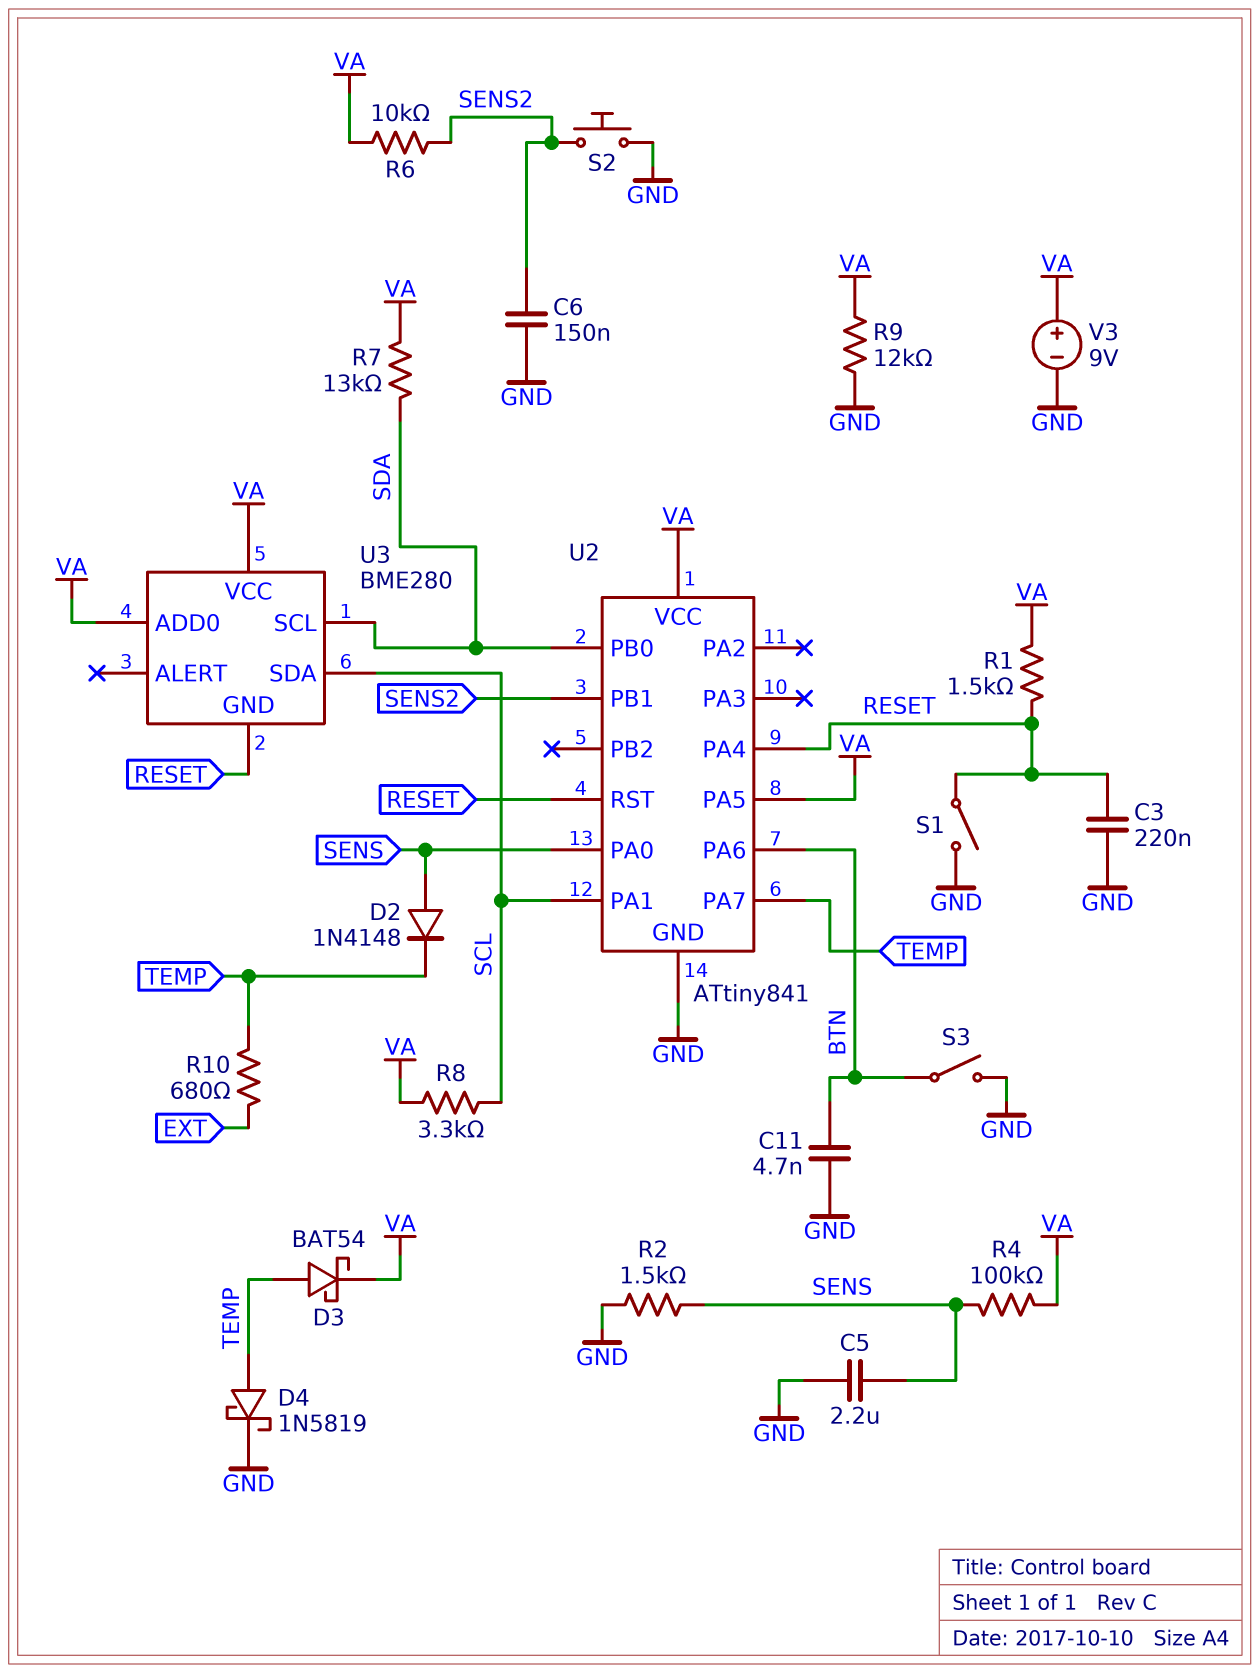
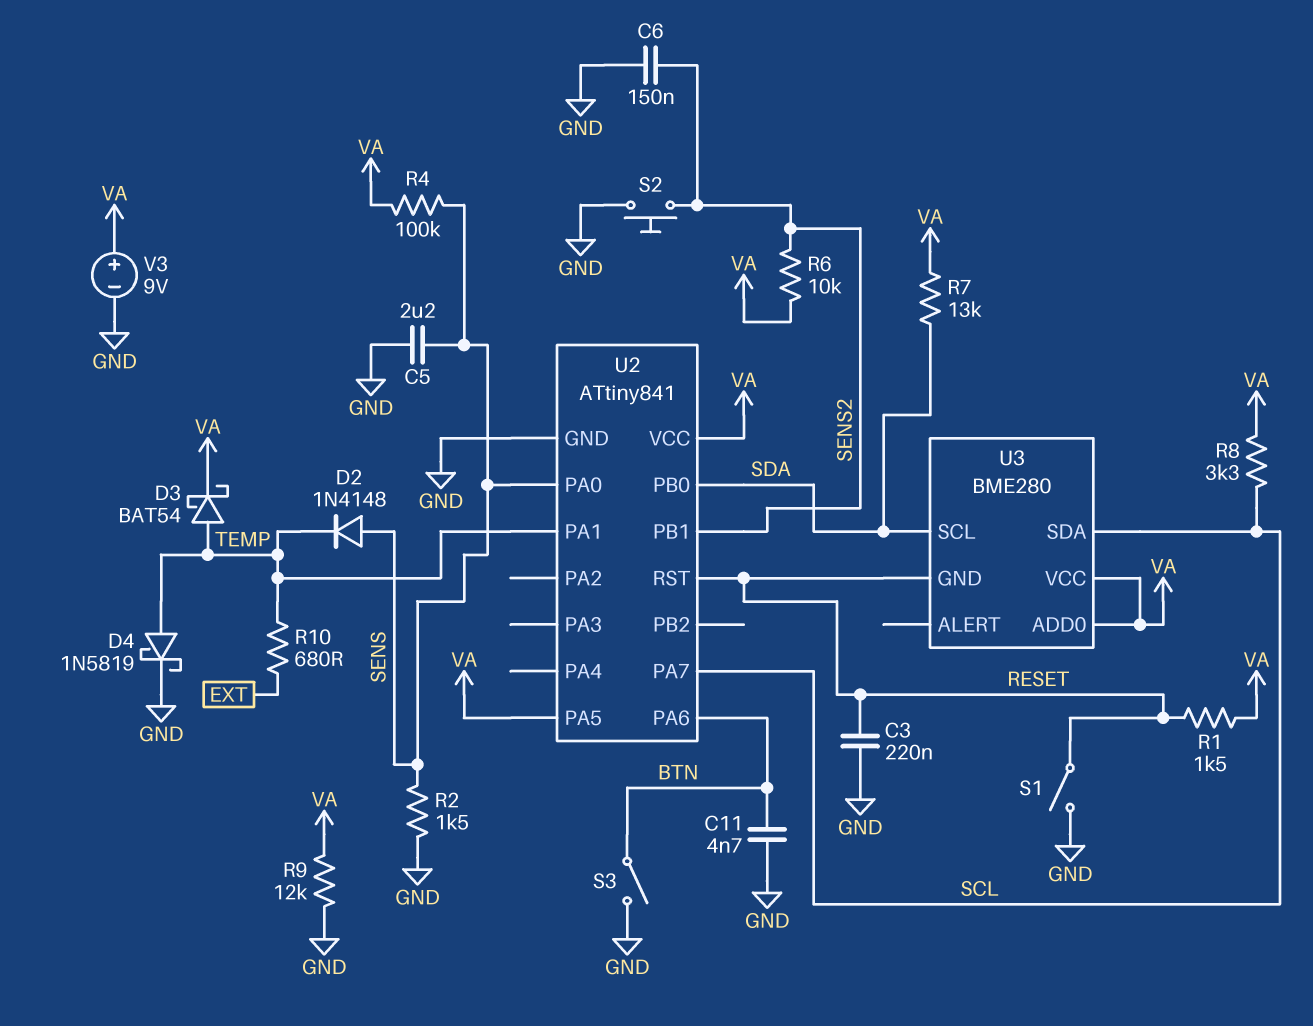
U2 pin PA1: SCL -> TEMP
U2 pin PA4: RESET -> none
U2 pin PA7: TEMP -> SCL

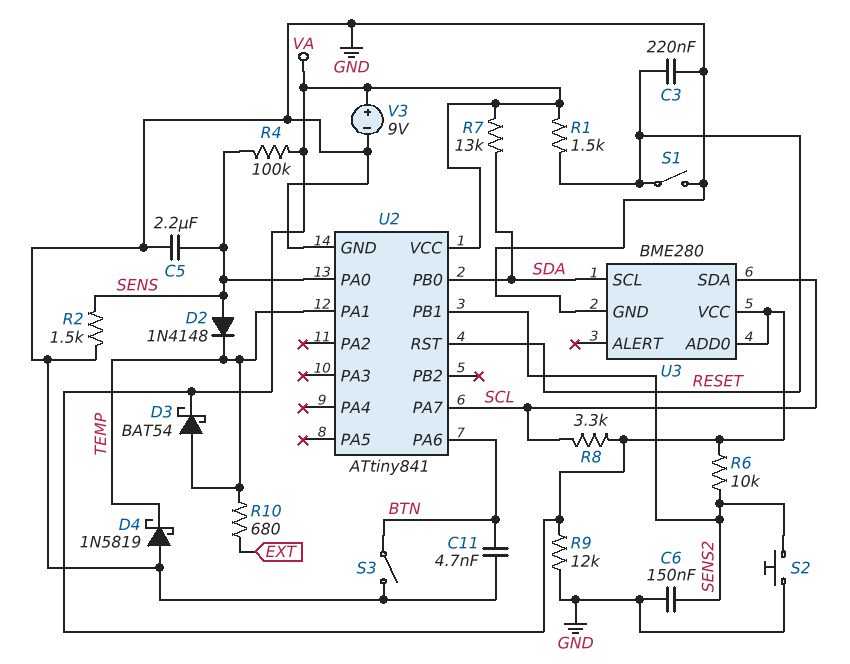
D4: schottky 1N5819 (A TEMP, K GND) -> schottky 1N5819 (A GND, K TEMP)
U2 pin PA5: VA -> none
U3 pin GND: RESET -> GND

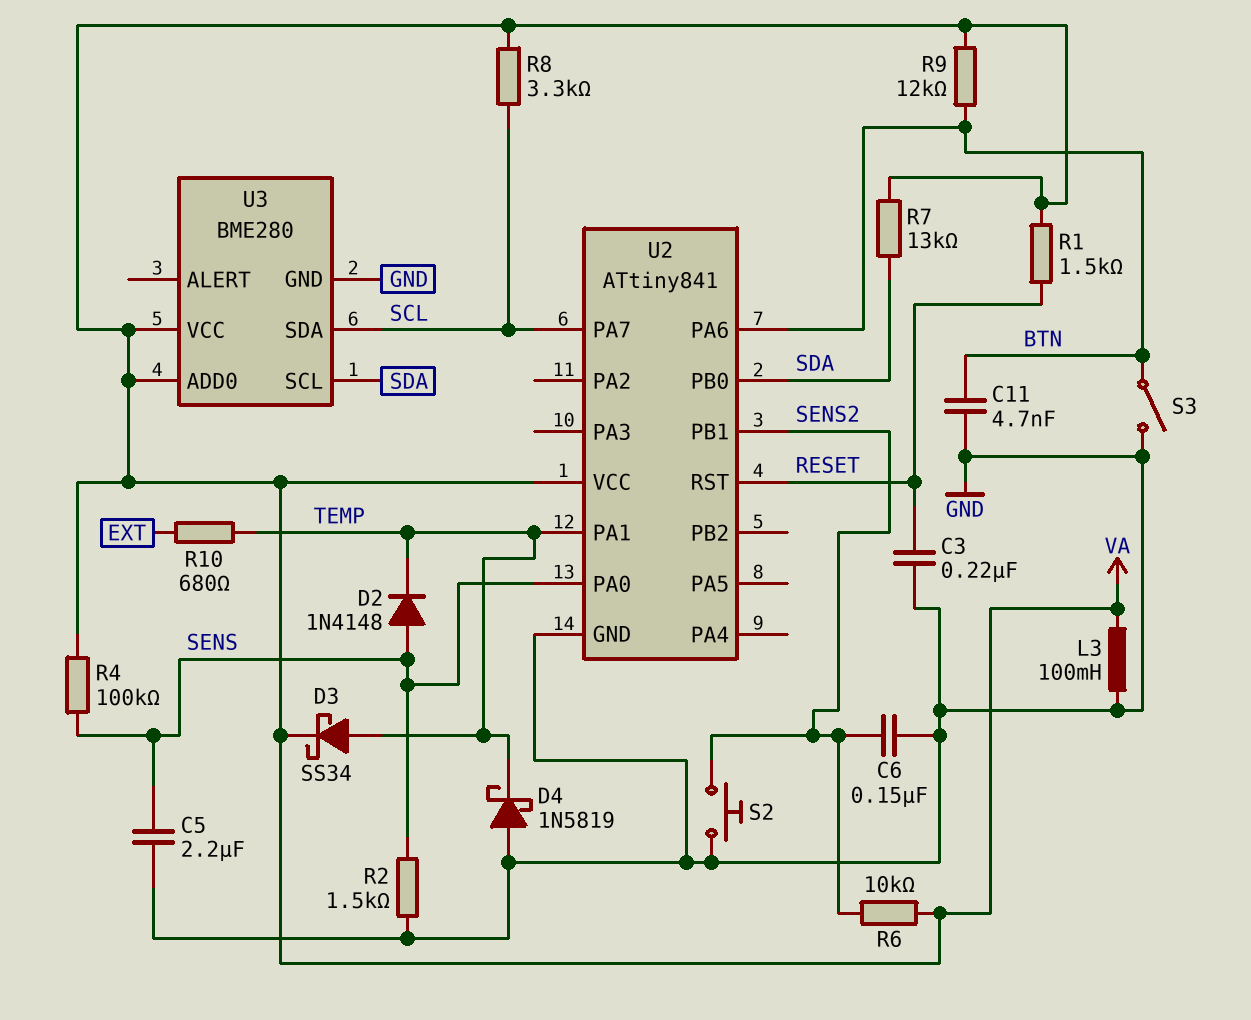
D3: schottky BAT54 (A TEMP, K VA) -> schottky SS34 (A TEMP, K VA)
L3: none -> 100mH (GND, VA)
R9: 12k (GND, VA) -> 12k (BTN, VA)
S1: switch (GND, RESET) -> none
V3: 9V (plus VA, minus GND) -> none

